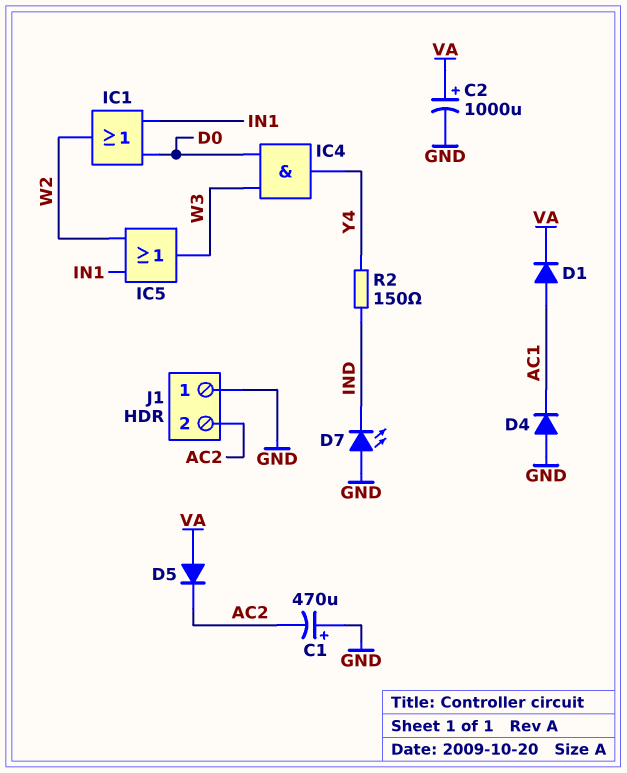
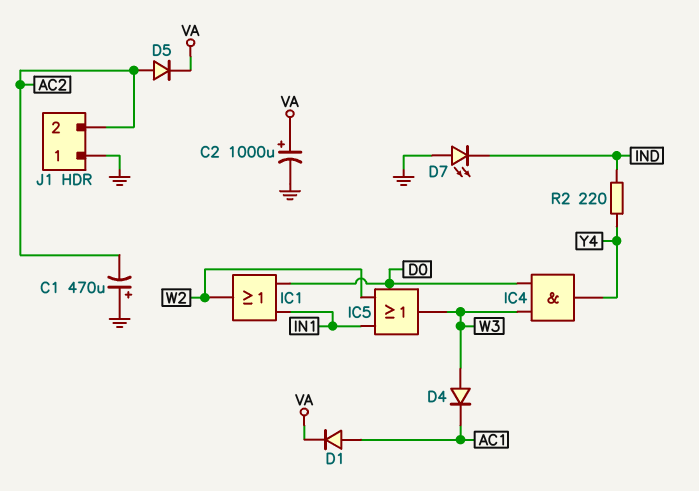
D4: diode (A GND, K AC1) -> diode (A W3, K AC1)
D5: diode (A VA, K AC2) -> diode (A AC2, K VA)
R2: 150 (IND, Y4) -> 220 (IND, Y4)

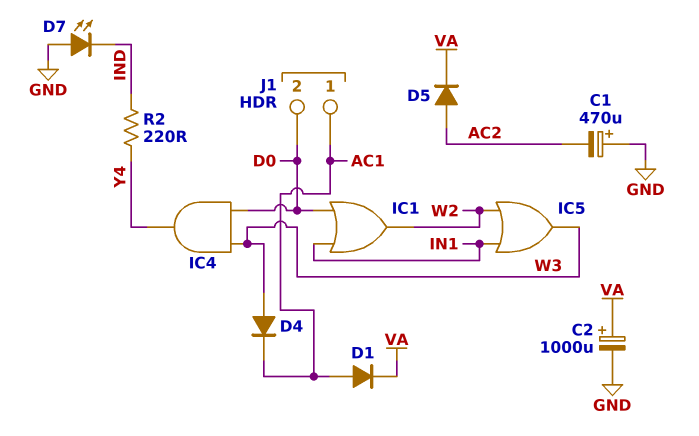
J1 pin 1: GND -> AC1
J1 pin 2: AC2 -> D0

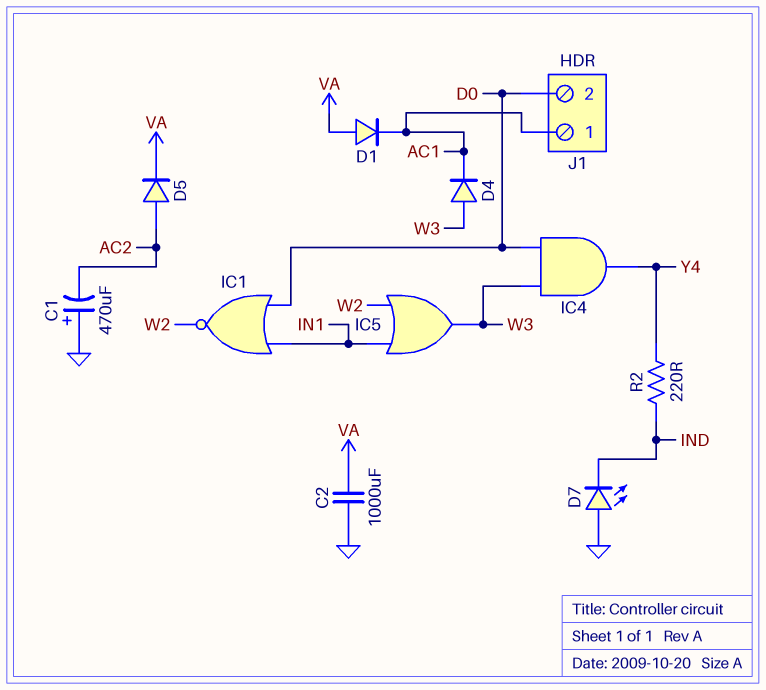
C2: 1000uF (plus VA, minus GND) -> 1000uF (GND, VA)
D1: diode (A AC1, K VA) -> diode (A VA, K AC1)
IC1: OR (in D0, in IN1, out W2) -> NOR (in D0, in IN1, out W2)

